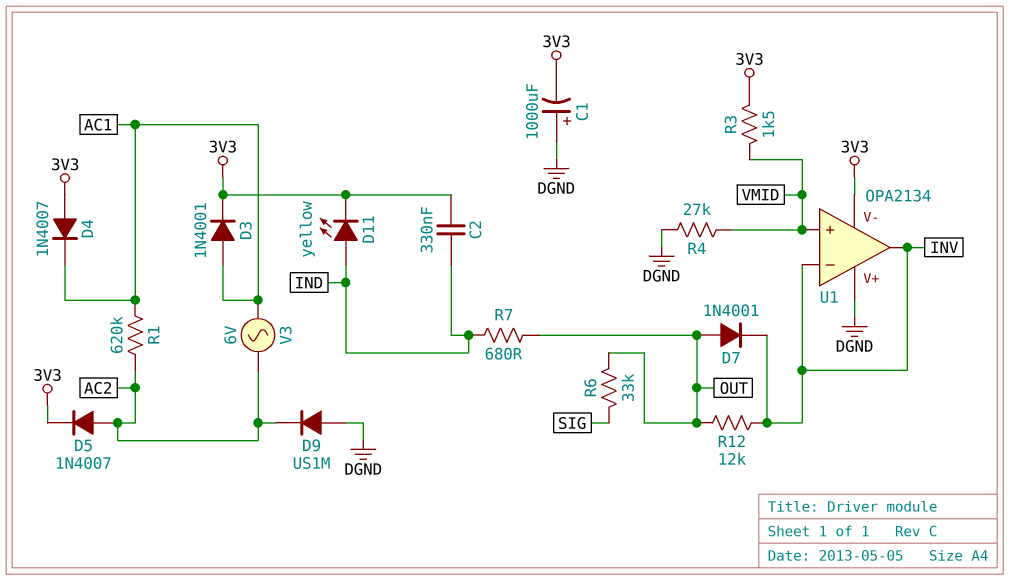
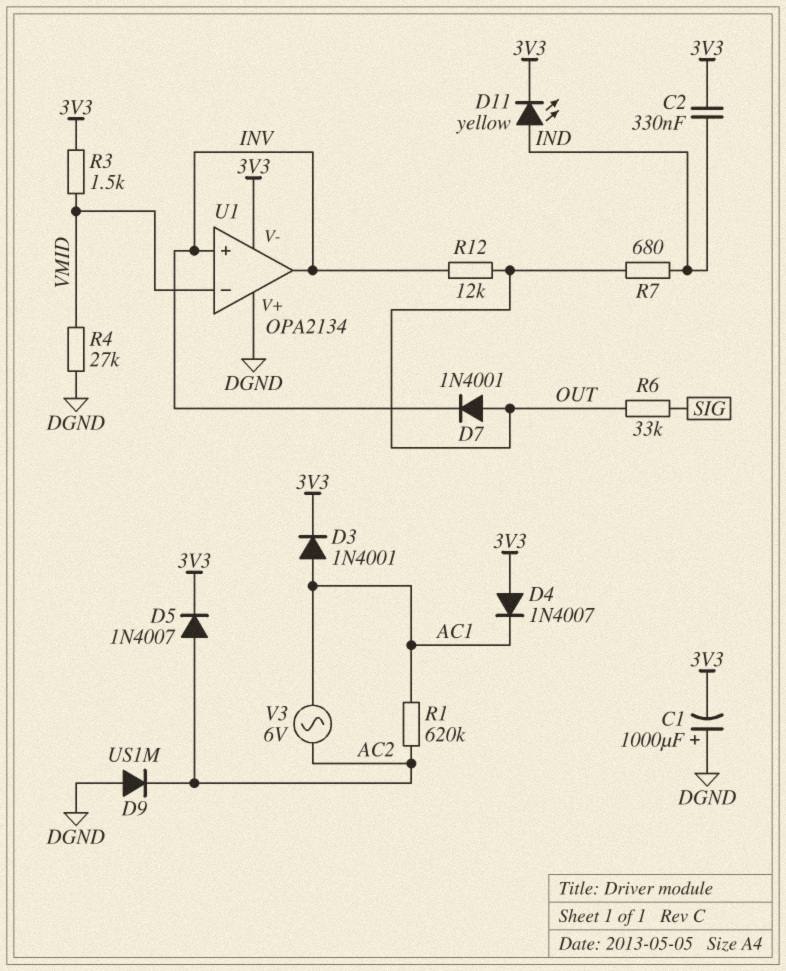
U1 pin in+: VMID -> INV
U1 pin in-: INV -> VMID

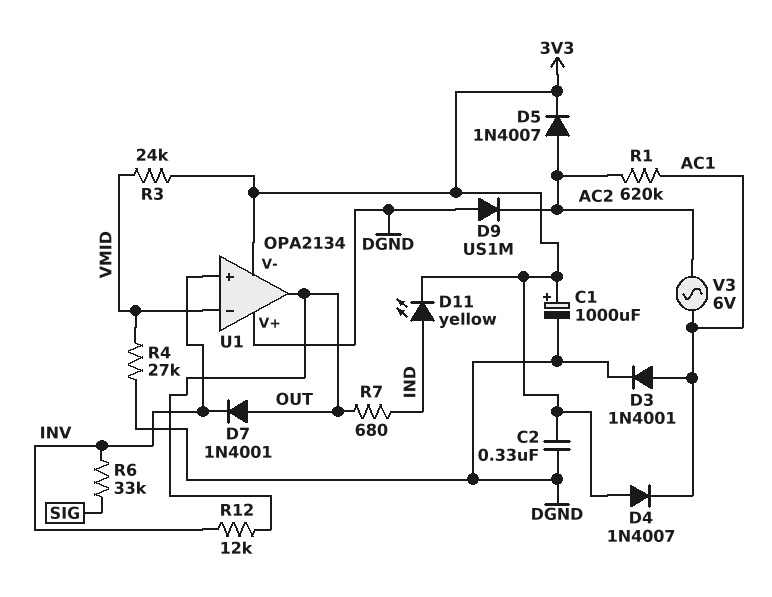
C1: 1000uF (plus DGND, minus 3V3) -> 1000uF (plus 3V3, minus DGND)
C2: 330nF (3V3, IND) -> 330nF (3V3, DGND)
D3: diode 1N4001 (A AC1, K 3V3) -> diode 1N4001 (A AC1, K DGND)
R3: 1.5k (3V3, VMID) -> 24k (3V3, VMID)
R6: 33k (OUT, SIG) -> 33k (INV, SIG)
U1 pin out: INV -> OUT

